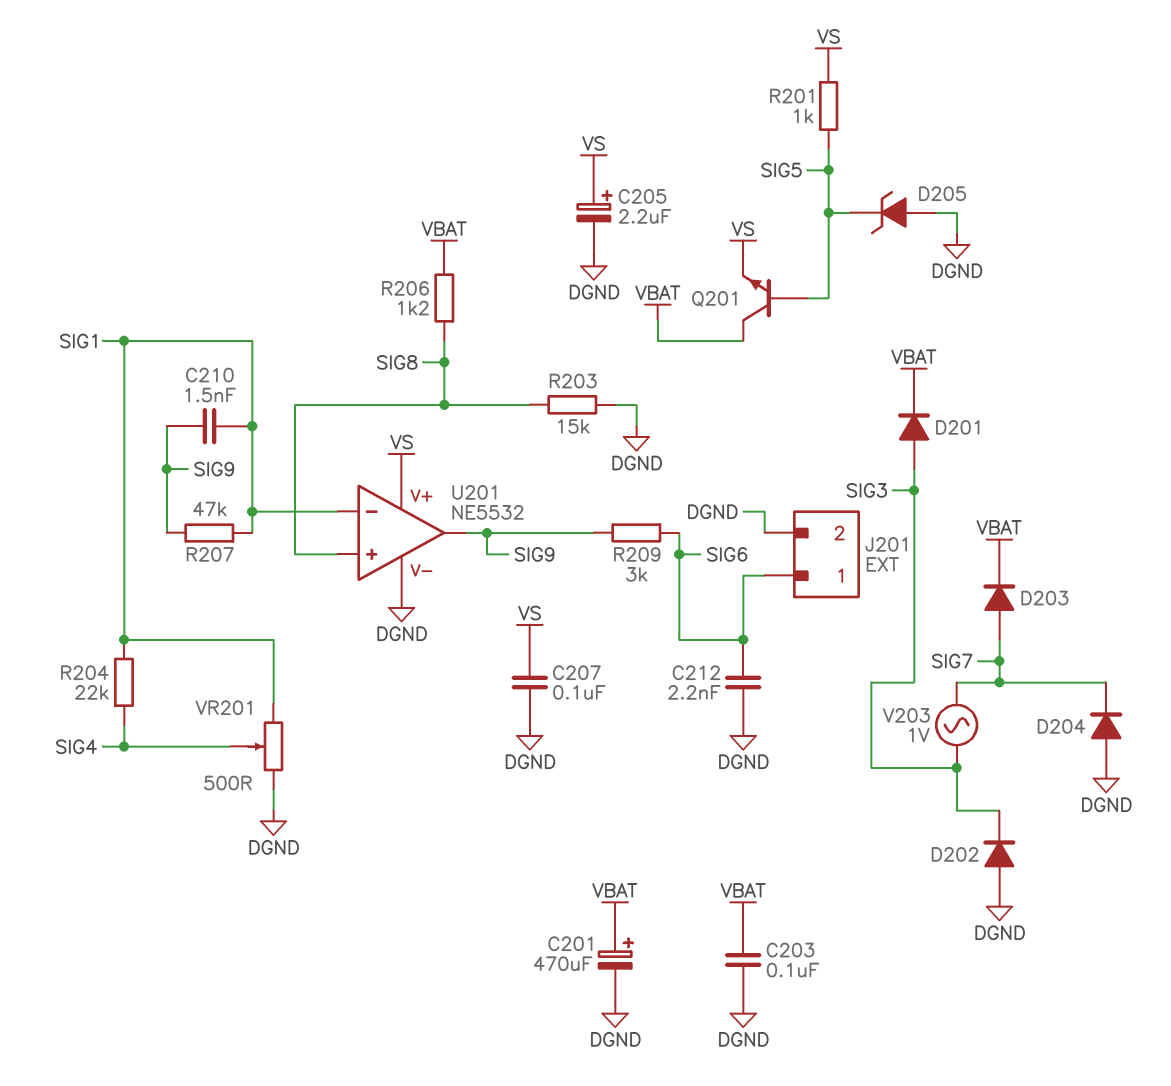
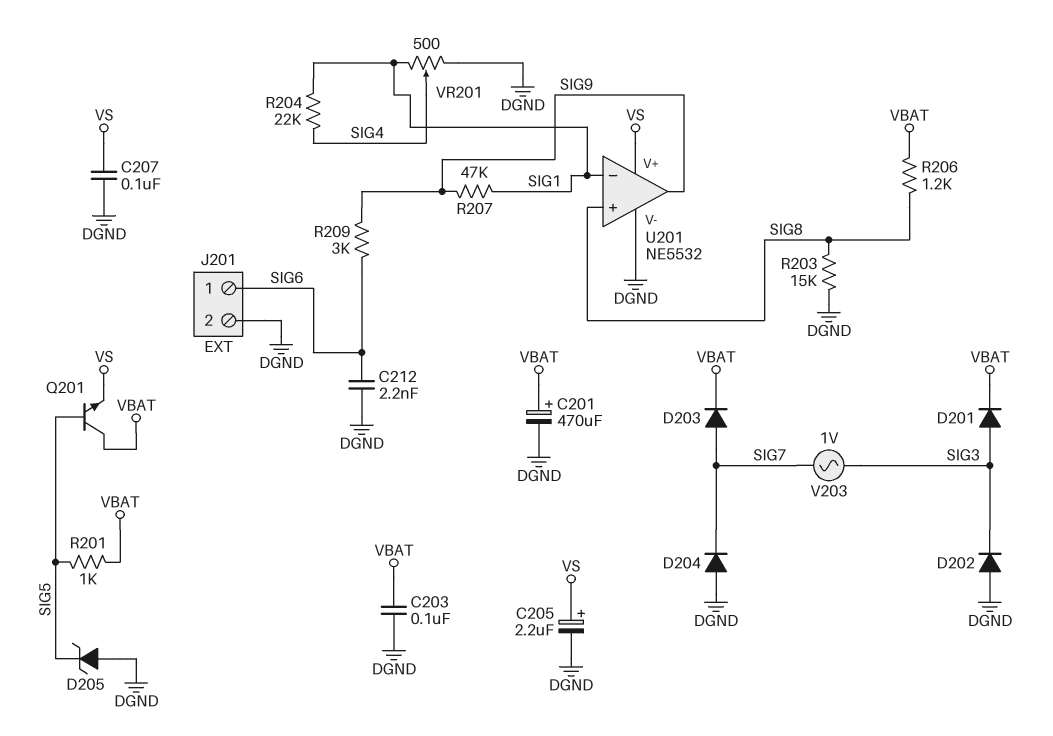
C210: 1.5nF (SIG1, SIG9) -> none
R201: 1k (SIG5, VS) -> 1k (SIG5, VBAT)

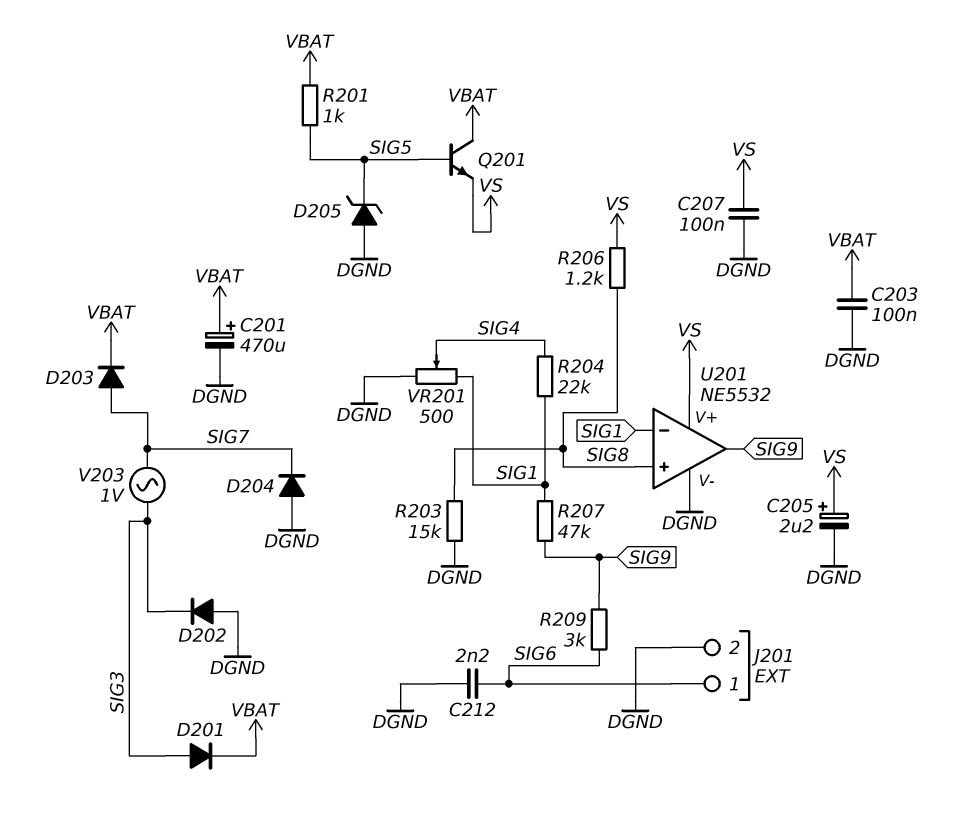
R206: 1.2k (SIG8, VBAT) -> 1.2k (SIG8, VS)

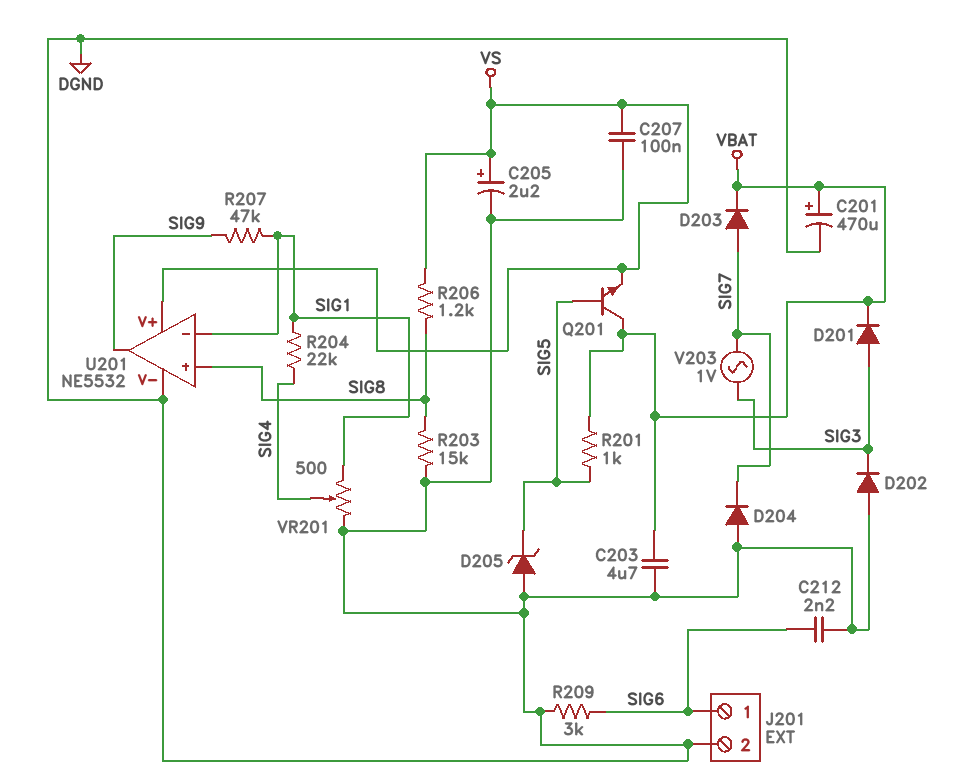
C203: 100nF (DGND, VBAT) -> 4.7uF (DGND, VBAT)
R209: 3k (SIG6, SIG9) -> 3k (DGND, SIG6)

